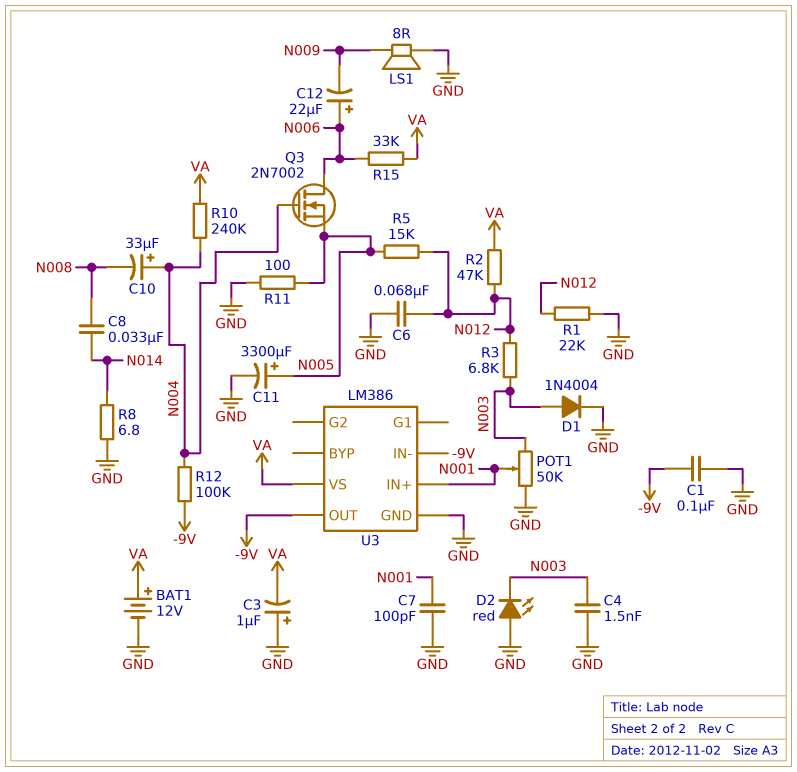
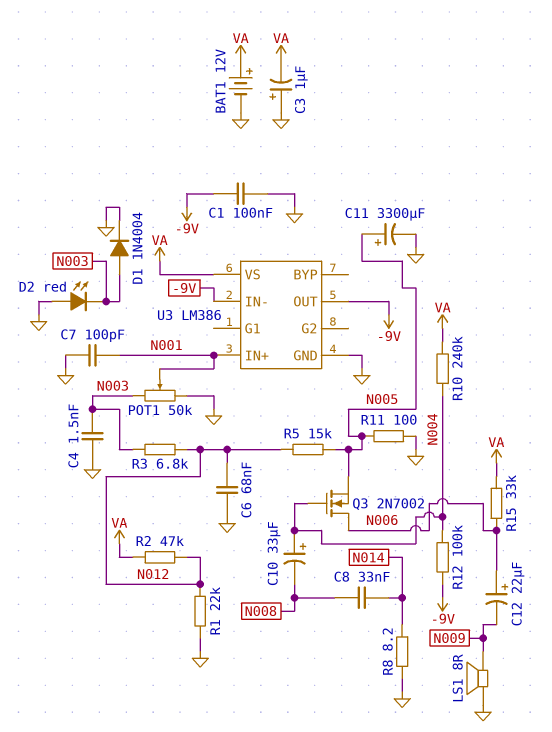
R8: 6.8 (GND, N014) -> 8.2 (GND, N014)

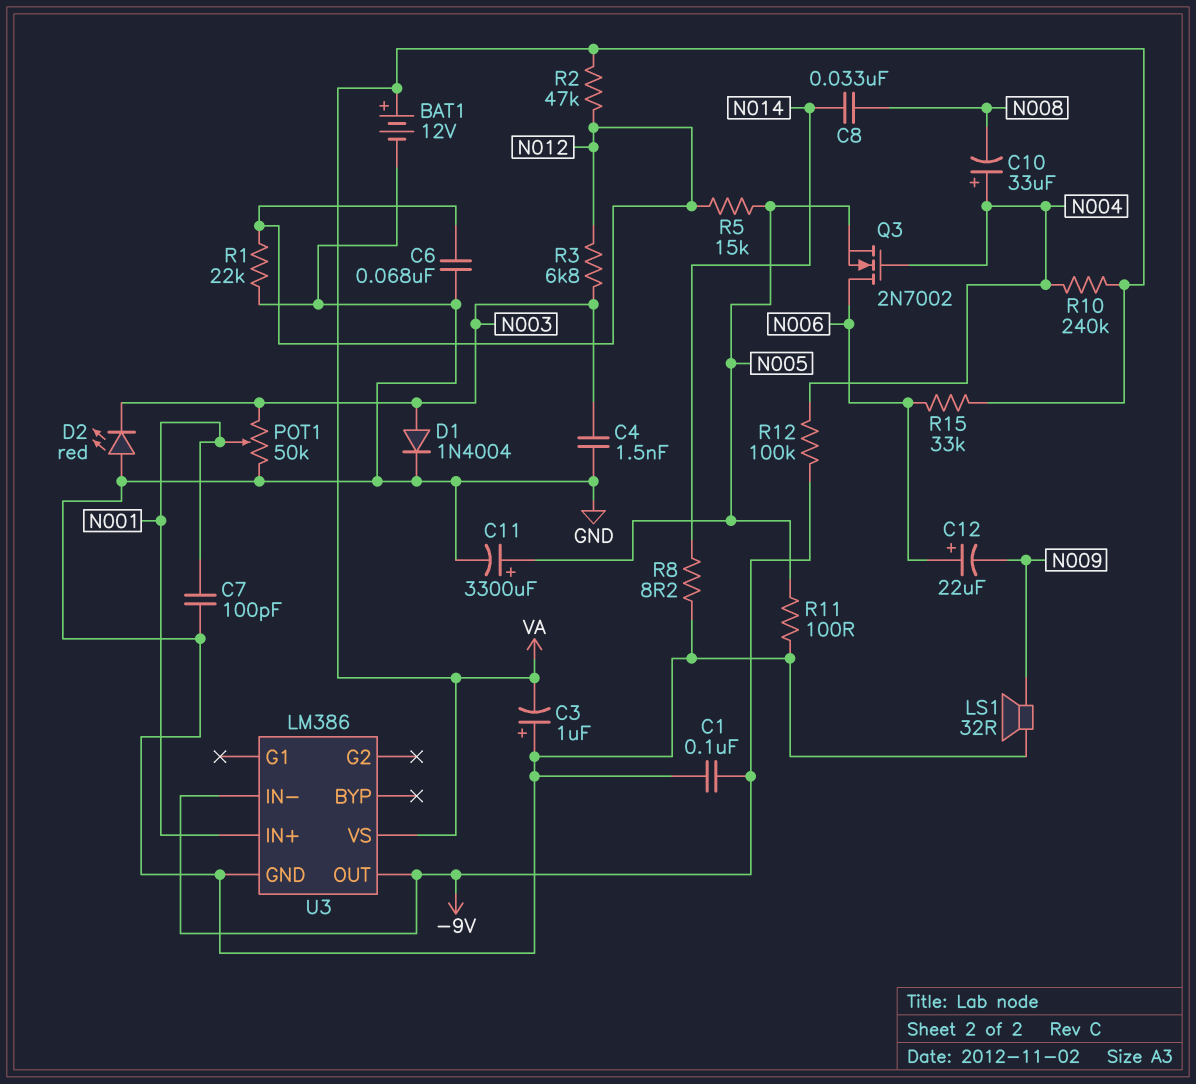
LS1: speaker 8R (GND, N009) -> speaker 32R (GND, N009)

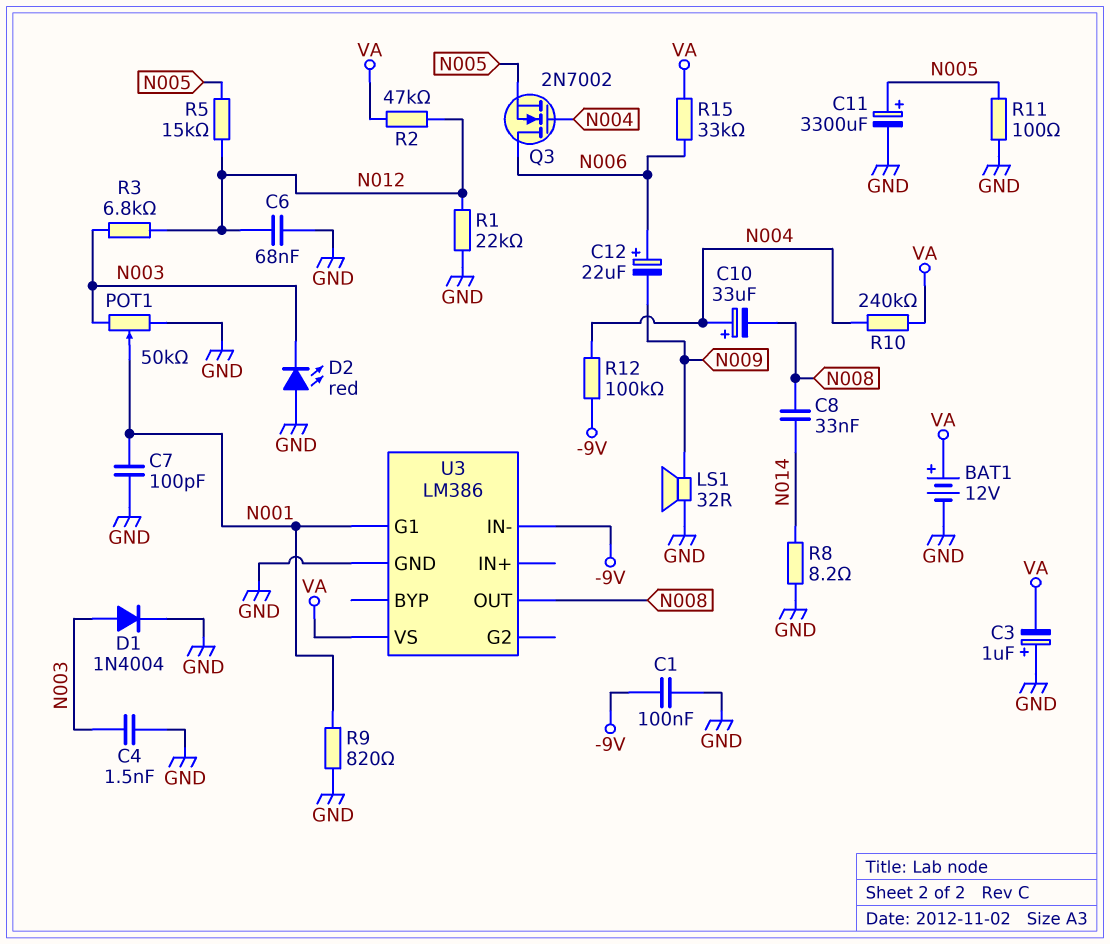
R9: none -> 820 (GND, N001)
U3 pin G1: none -> N001
U3 pin IN+: N001 -> none
U3 pin OUT: -9V -> N008

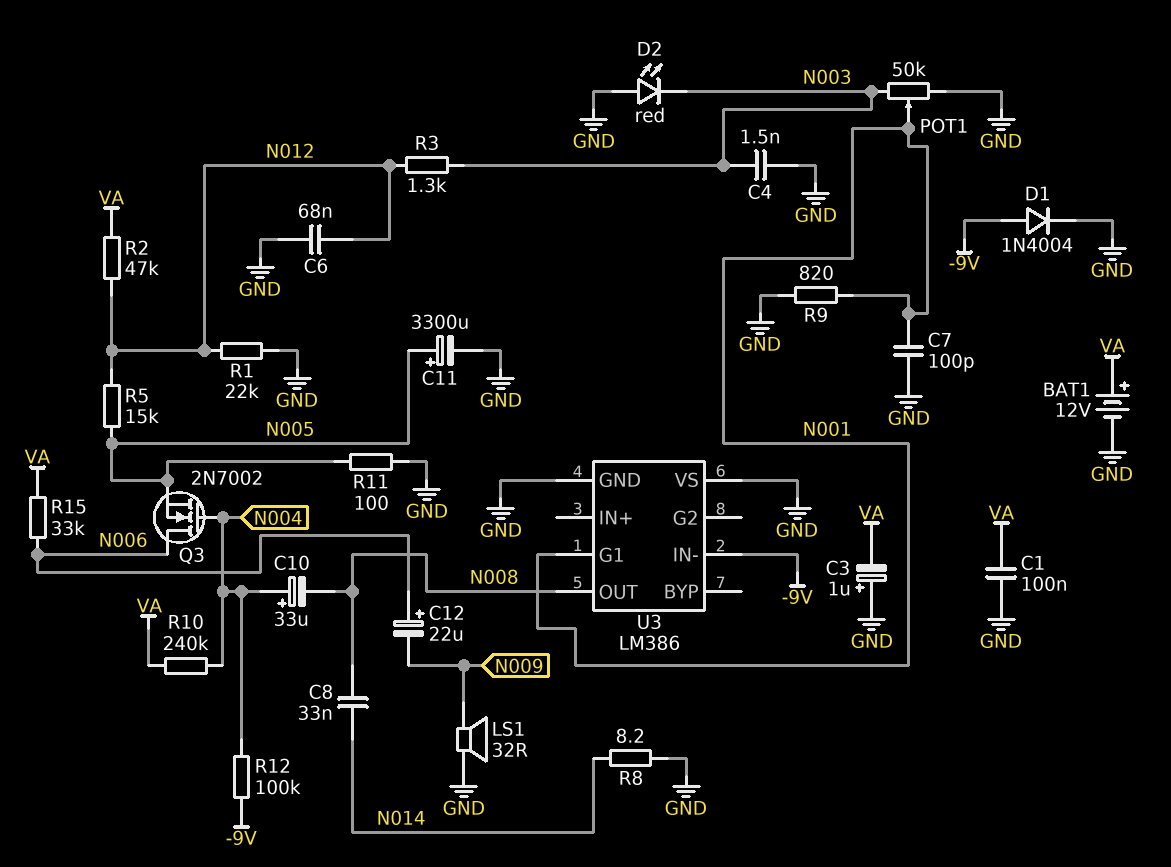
C1: 100nF (-9V, GND) -> 100nF (GND, VA)
D1: diode 1N4004 (A N003, K GND) -> diode 1N4004 (A -9V, K GND)
R3: 6.8k (N003, N012) -> 1.3k (N003, N012)
U3 pin VS: VA -> GND

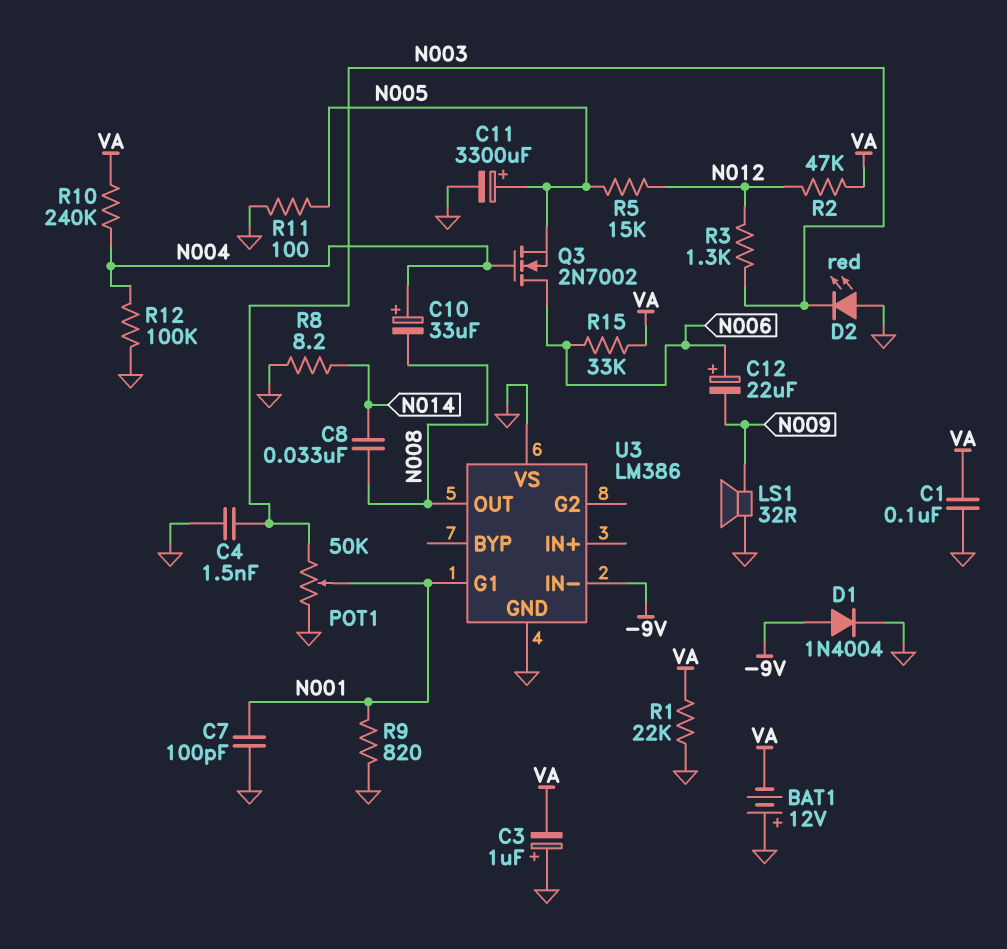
BAT1: 12V (plus VA, minus GND) -> 12V (plus GND, minus VA)
C6: 68nF (GND, N012) -> none
R1: 22k (GND, N012) -> 22k (GND, VA)
R12: 100k (-9V, N004) -> 100k (GND, N004)

